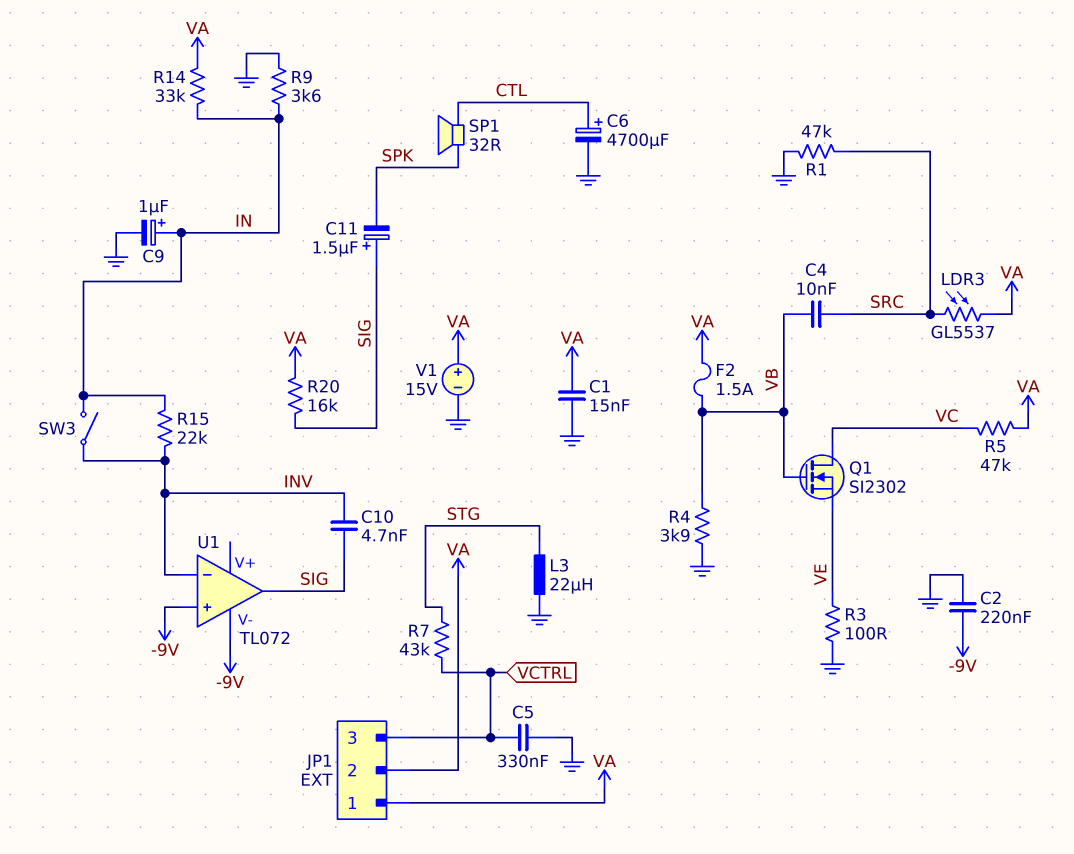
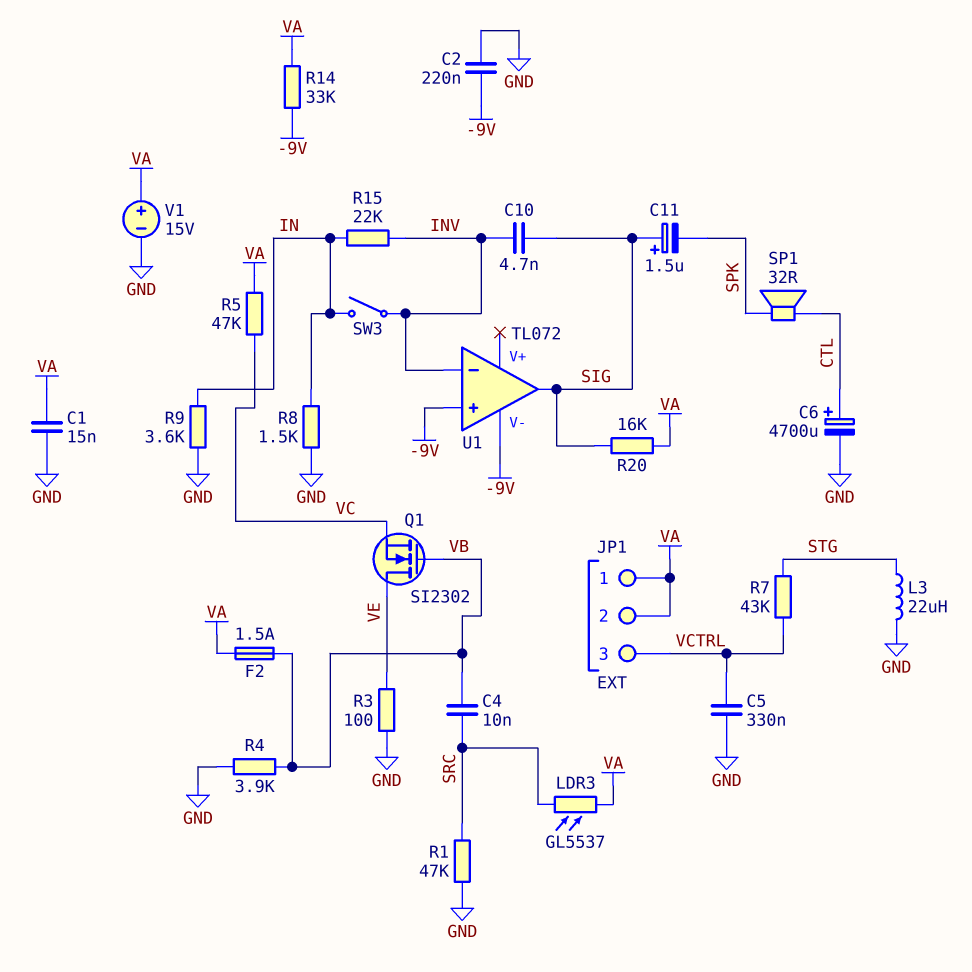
C9: 1uF (plus IN, minus GND) -> none
Q1: NMOS SI2302 (G VB, D VC, S VE) -> NMOS SI2302 (G VB, D VE, S VC)
R8: none -> 1.5k (GND, IN)
R14: 33k (IN, VA) -> 33k (-9V, VA)

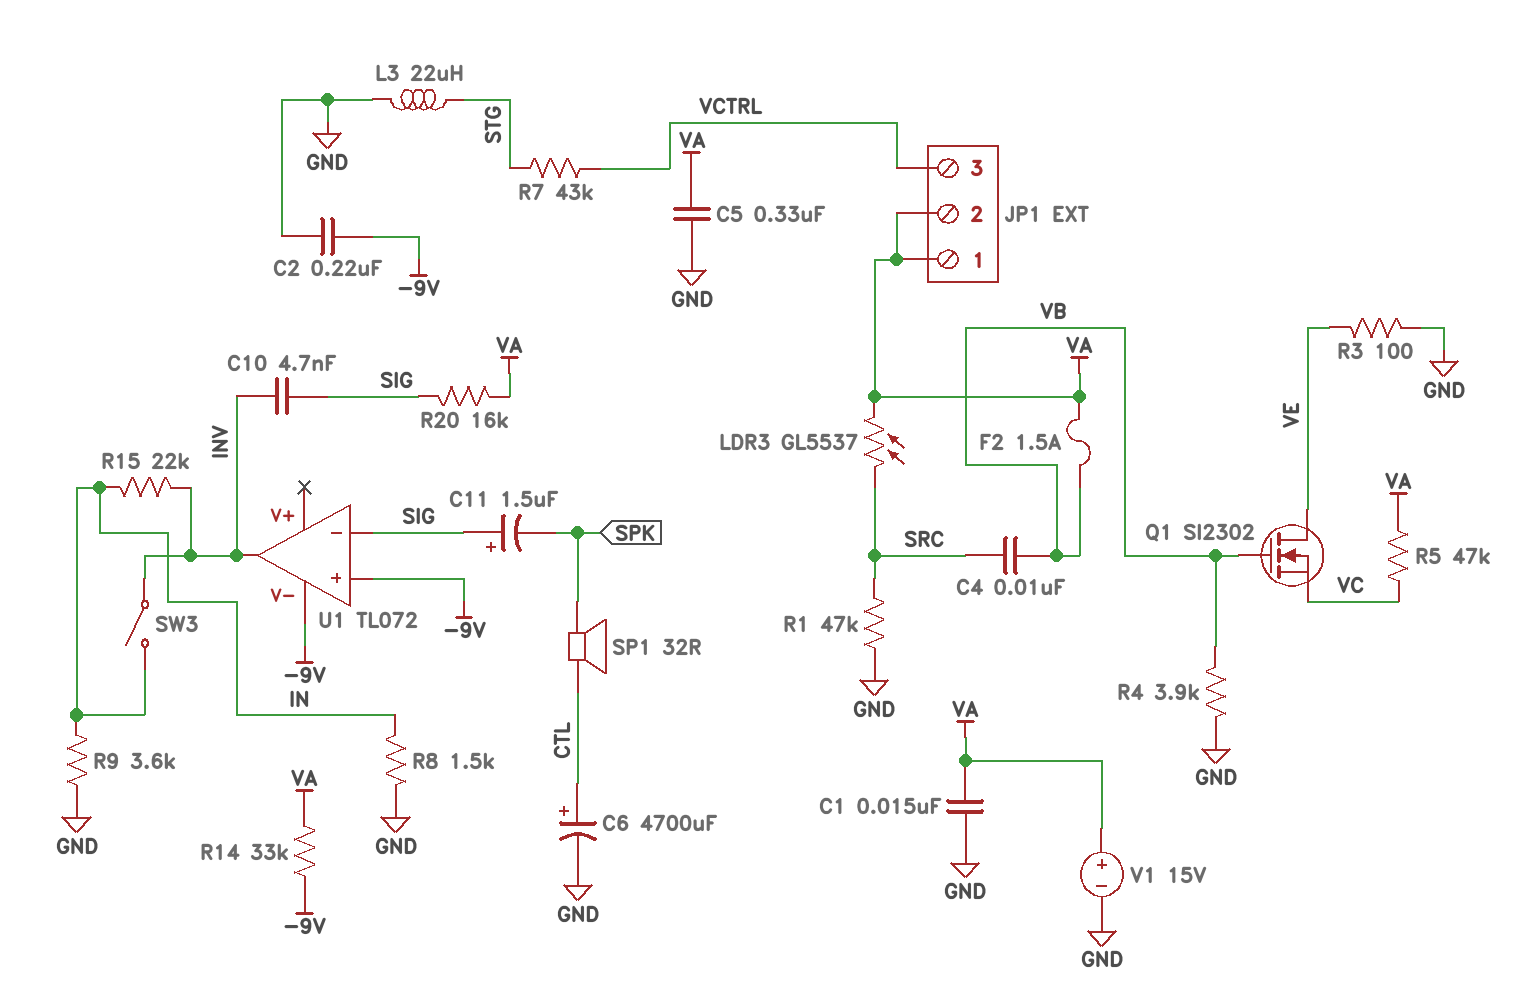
C5: 330nF (GND, VCTRL) -> 330nF (GND, VA)
U1 pin in-: INV -> SIG
U1 pin out: SIG -> INV

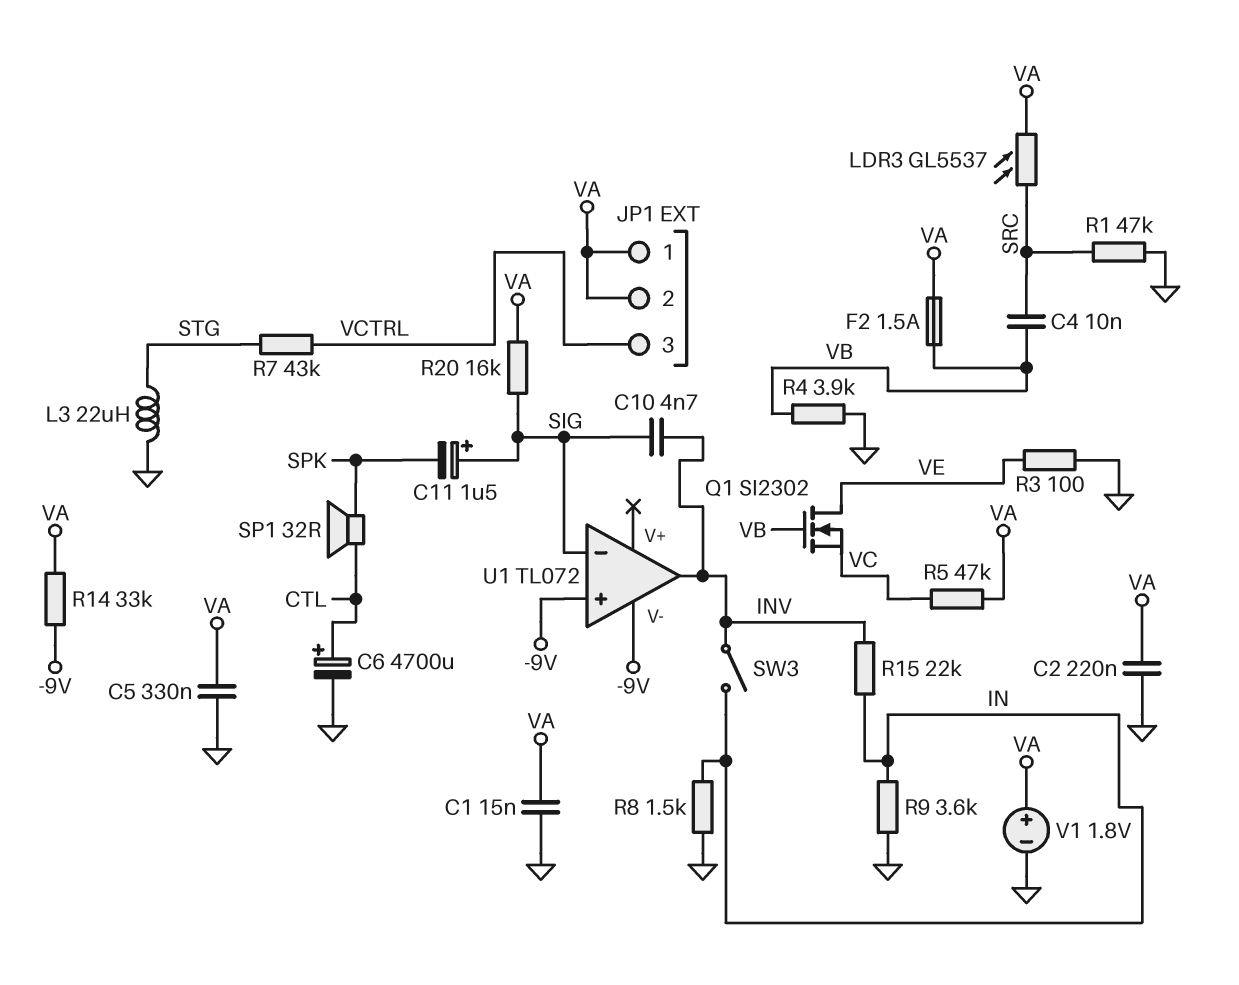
C2: 220nF (-9V, GND) -> 220nF (GND, VA)
V1: 15V (plus VA, minus GND) -> 1.8V (plus VA, minus GND)

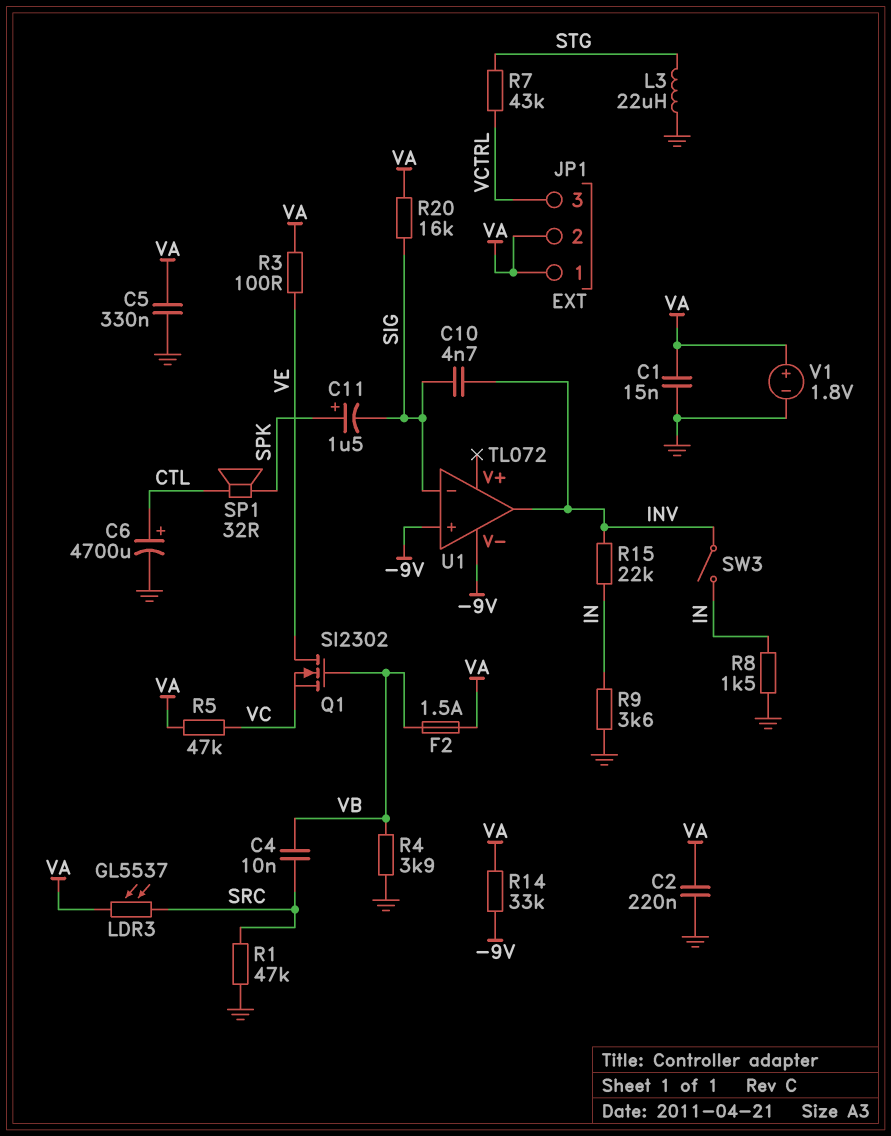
C11: 1.5uF (plus SIG, minus SPK) -> 1.5uF (plus SPK, minus SIG)
R3: 100 (GND, VE) -> 100 (VA, VE)

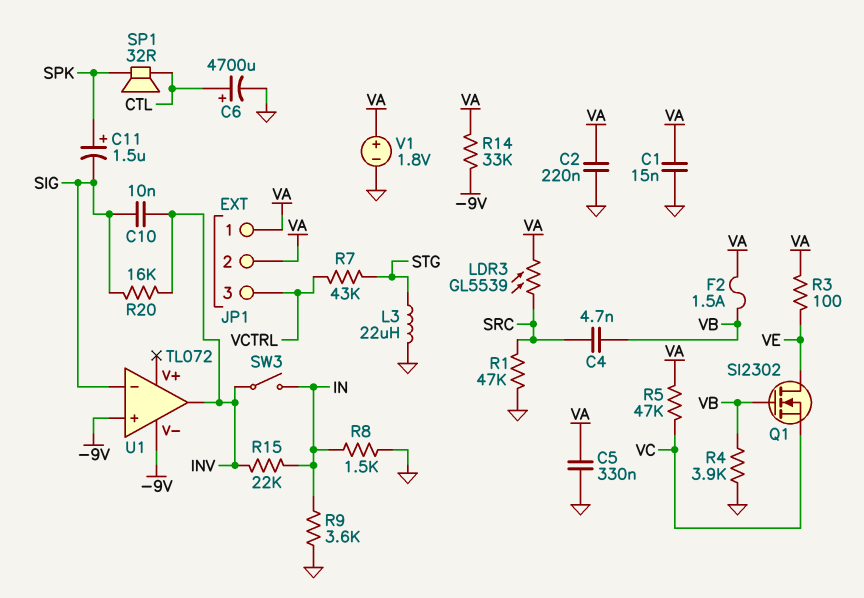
C4: 10nF (SRC, VB) -> 4.7nF (SRC, VB)
C10: 4.7nF (INV, SIG) -> 10nF (INV, SIG)
LDR3: GL5537 (SRC, VA) -> GL5539 (SRC, VA)
R20: 16k (SIG, VA) -> 16k (INV, SIG)

